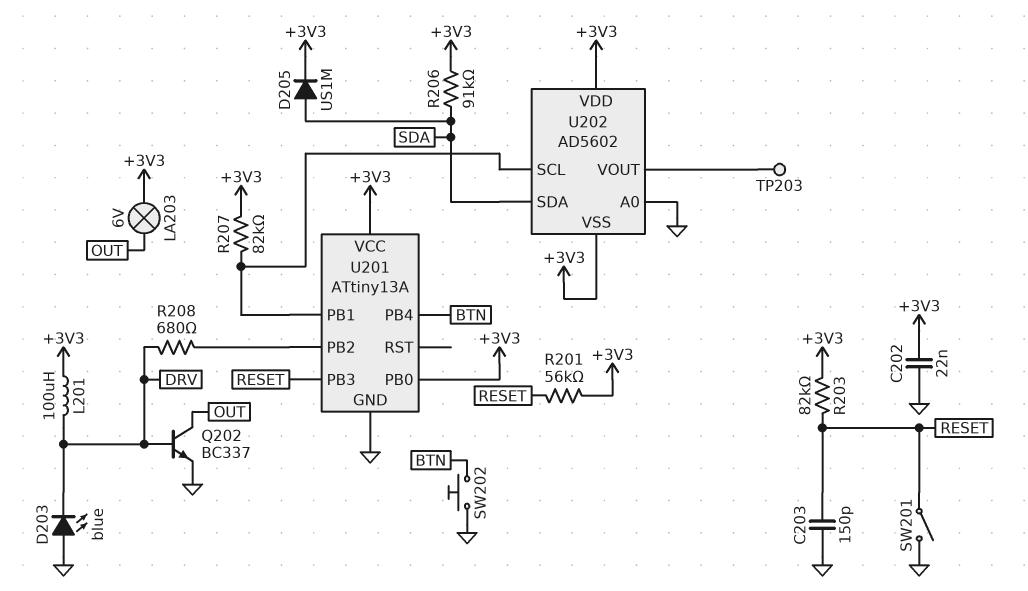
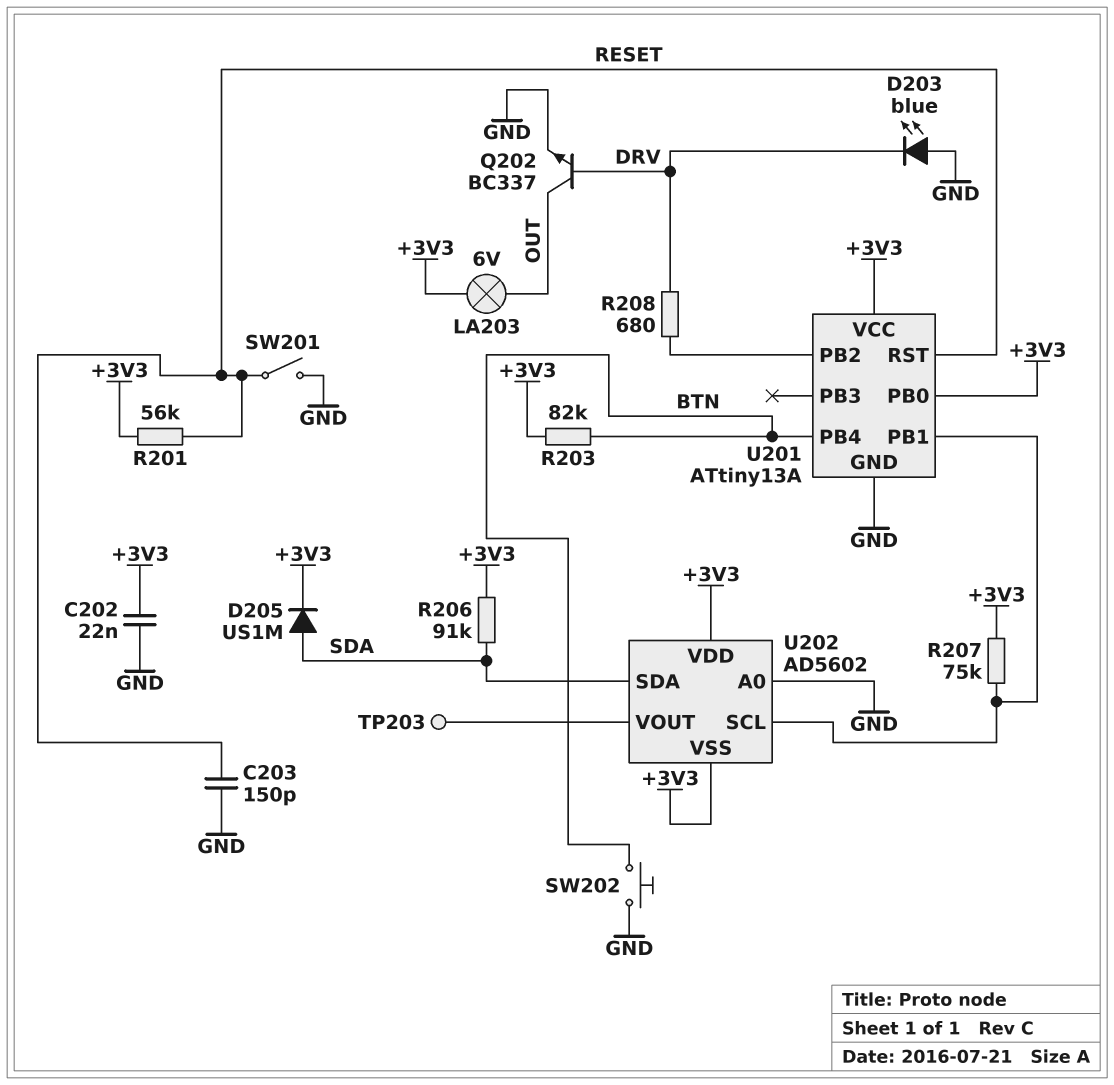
L201: 100uH (+3V3, DRV) -> none
R203: 82k (+3V3, RESET) -> 82k (+3V3, BTN)
R207: 82k (+3V3, U201/PB1) -> 75k (+3V3, U201/PB1)
U201 pin PB3: RESET -> none
U201 pin RST: none -> RESET

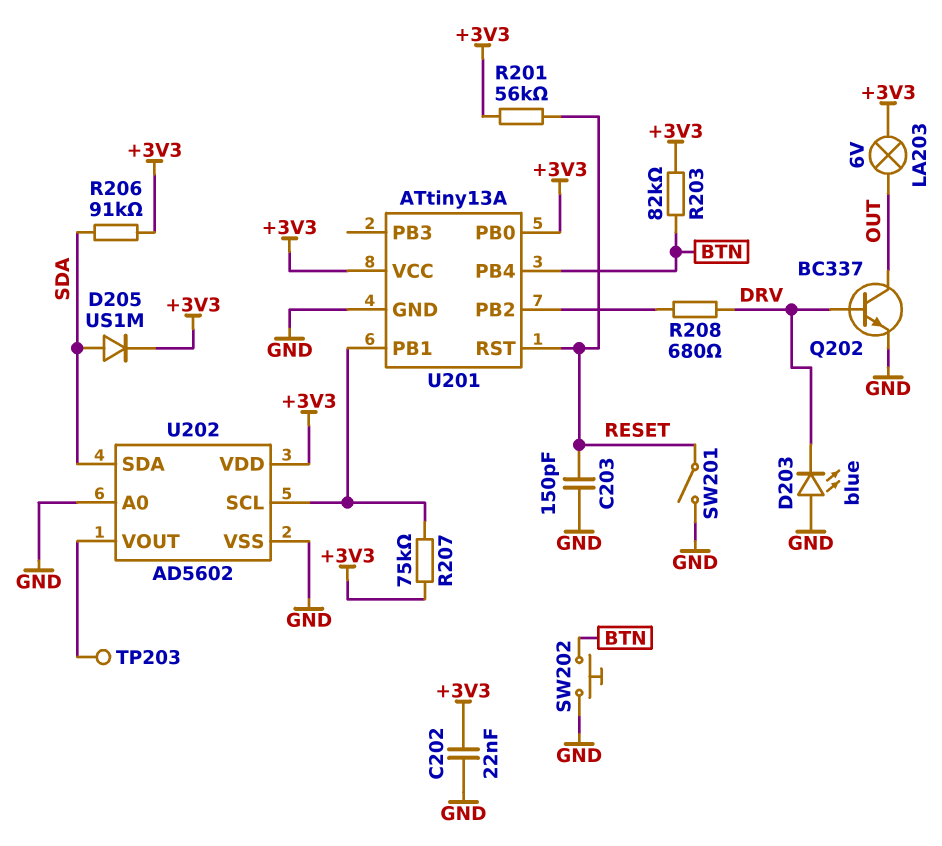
U202 pin VSS: +3V3 -> GND

